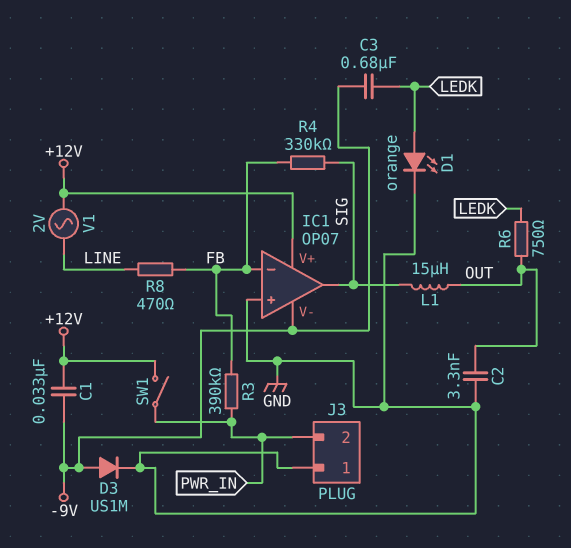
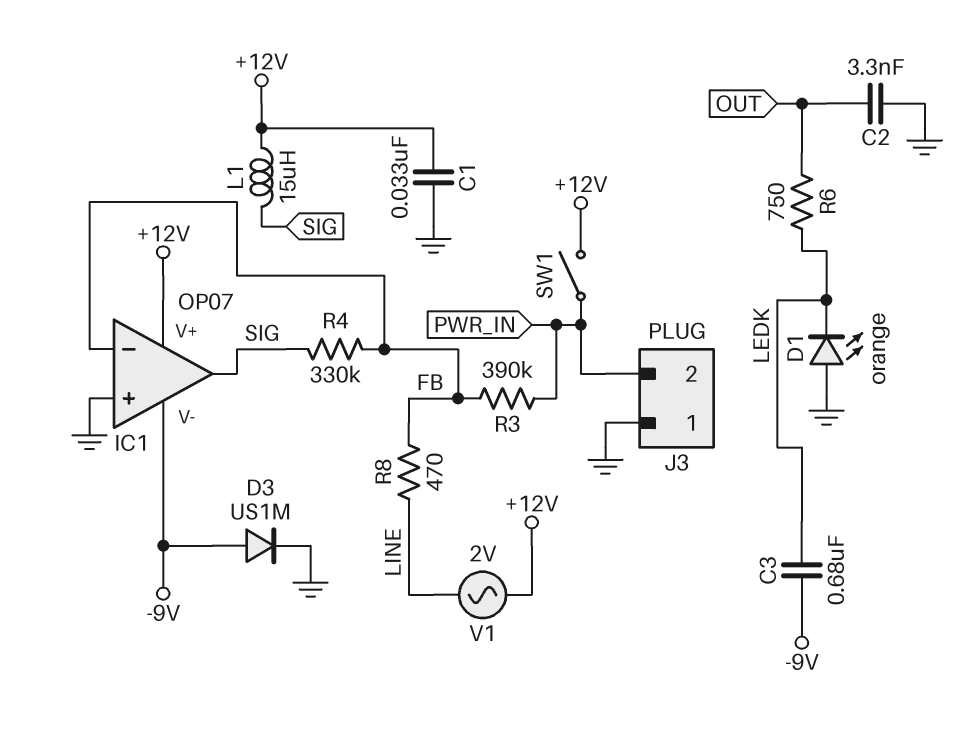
C1: 33nF (+12V, -9V) -> 33nF (+12V, GND)
D1: LED orange (A LEDK, K GND) -> LED orange (A GND, K LEDK)
L1: 15uH (OUT, SIG) -> 15uH (+12V, SIG)

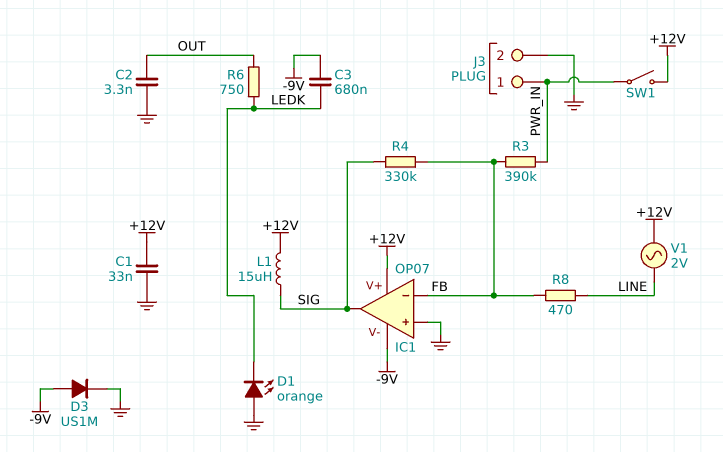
J3 pin 1: GND -> PWR_IN
J3 pin 2: PWR_IN -> GND

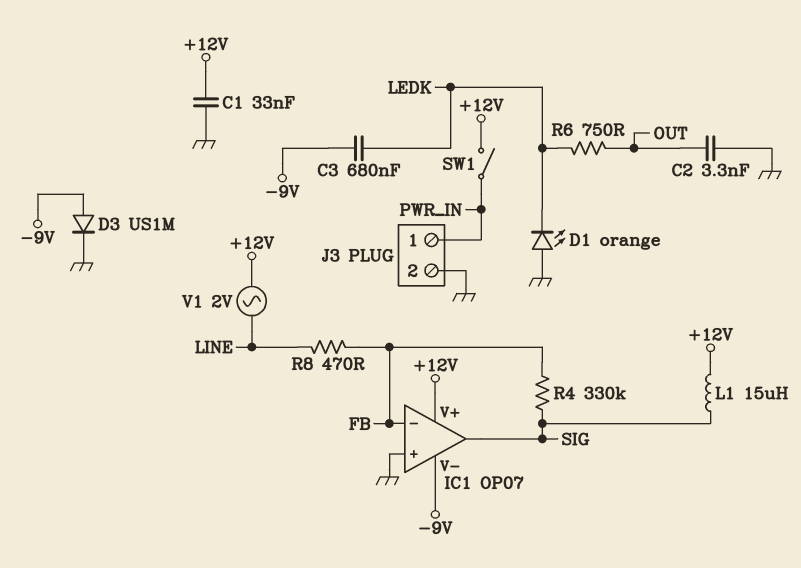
R3: 390k (FB, PWR_IN) -> none

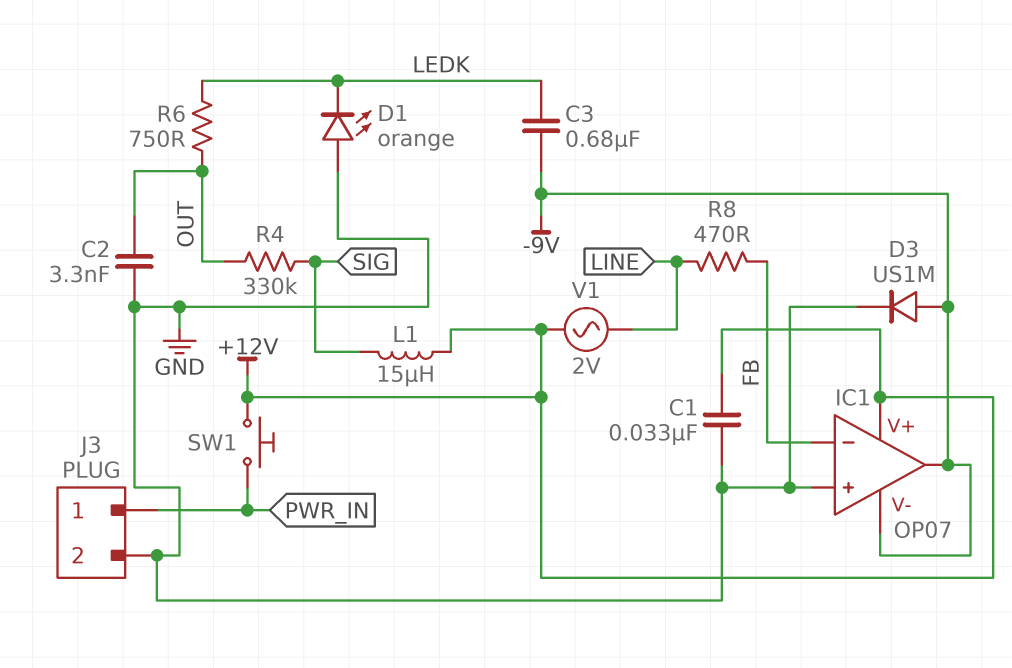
IC1 pin out: SIG -> -9V
R4: 330k (FB, SIG) -> 330k (OUT, SIG)
SW1: switch (+12V, PWR_IN) -> button (+12V, PWR_IN)

